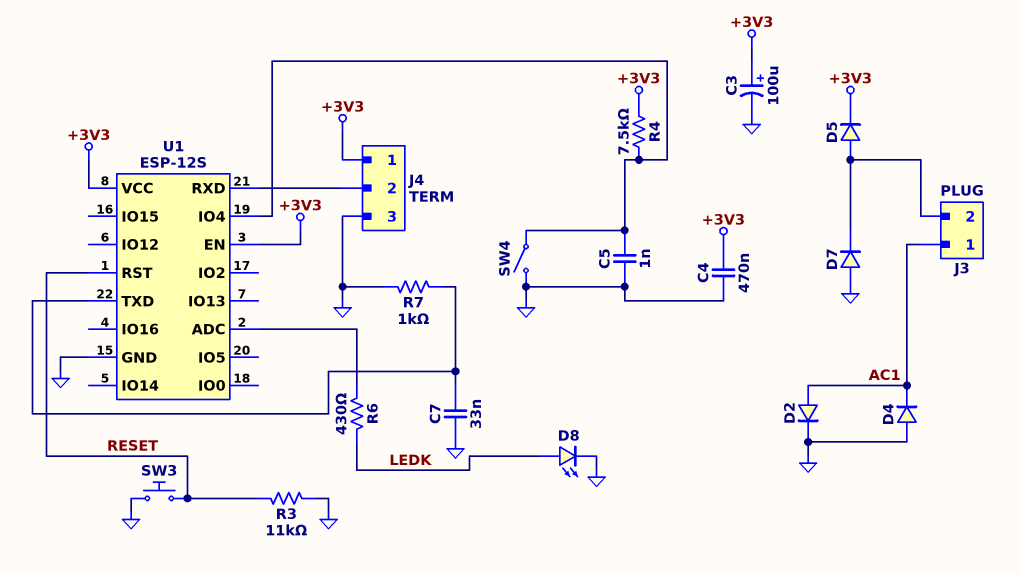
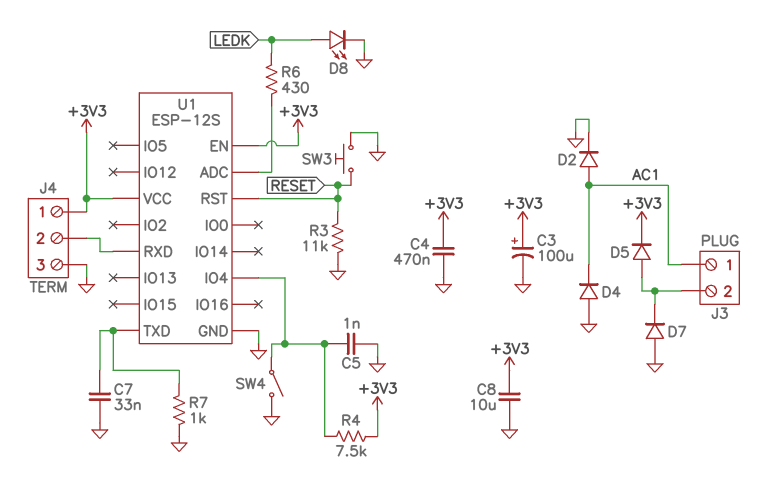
C8: none -> 10uF (+3V3, GND)

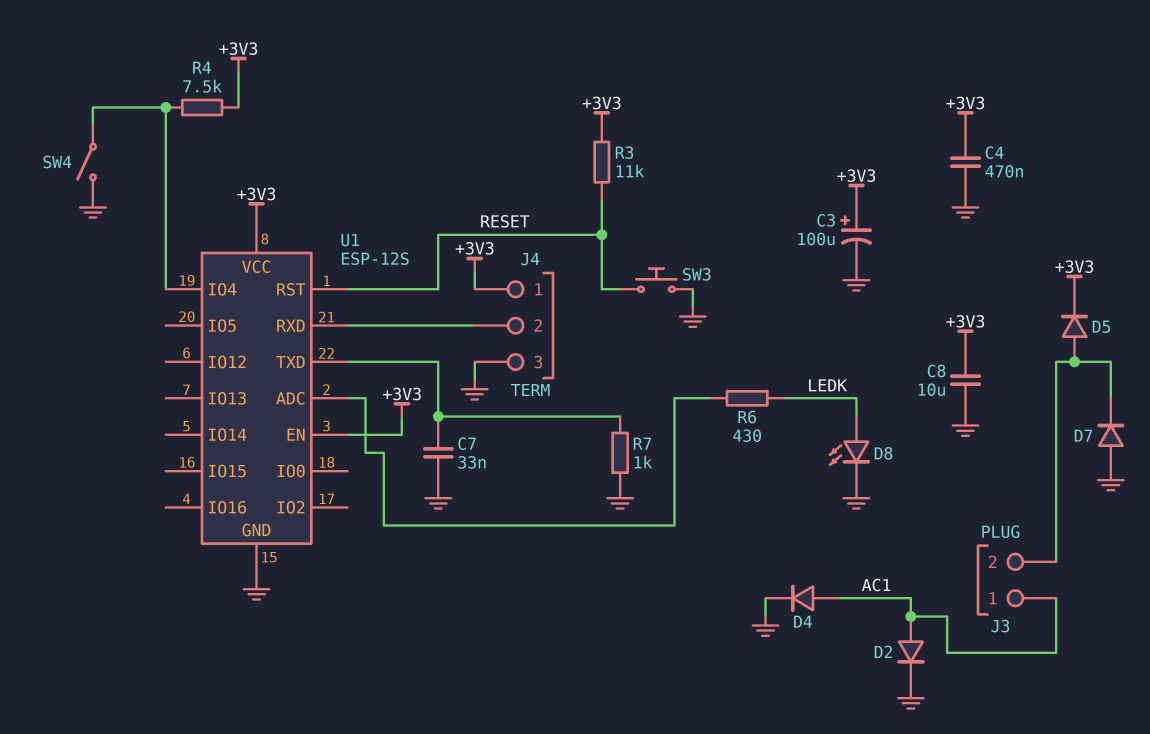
C5: 1nF (GND, U1/IO4) -> none
D4: diode (A GND, K AC1) -> diode (A AC1, K GND)
R3: 11k (GND, RESET) -> 11k (+3V3, RESET)

